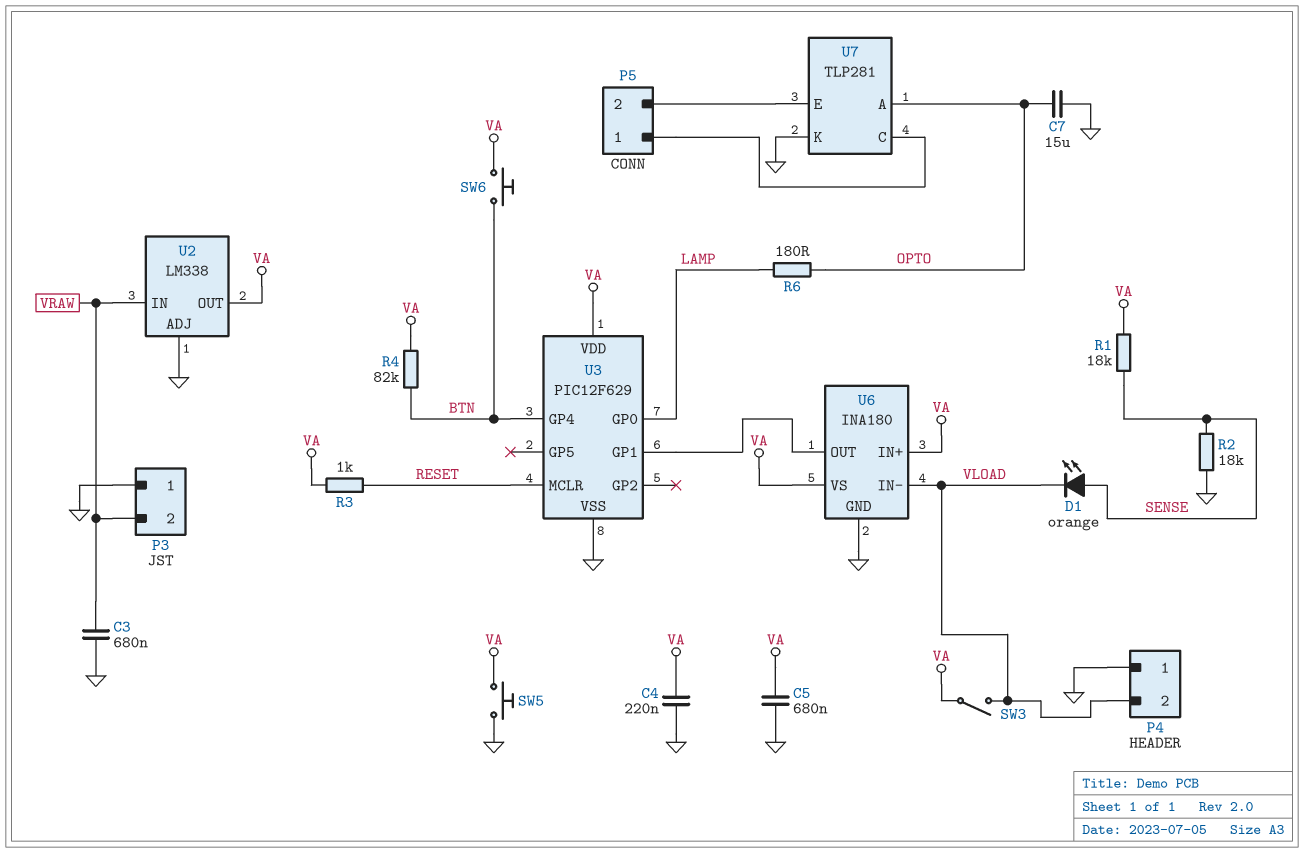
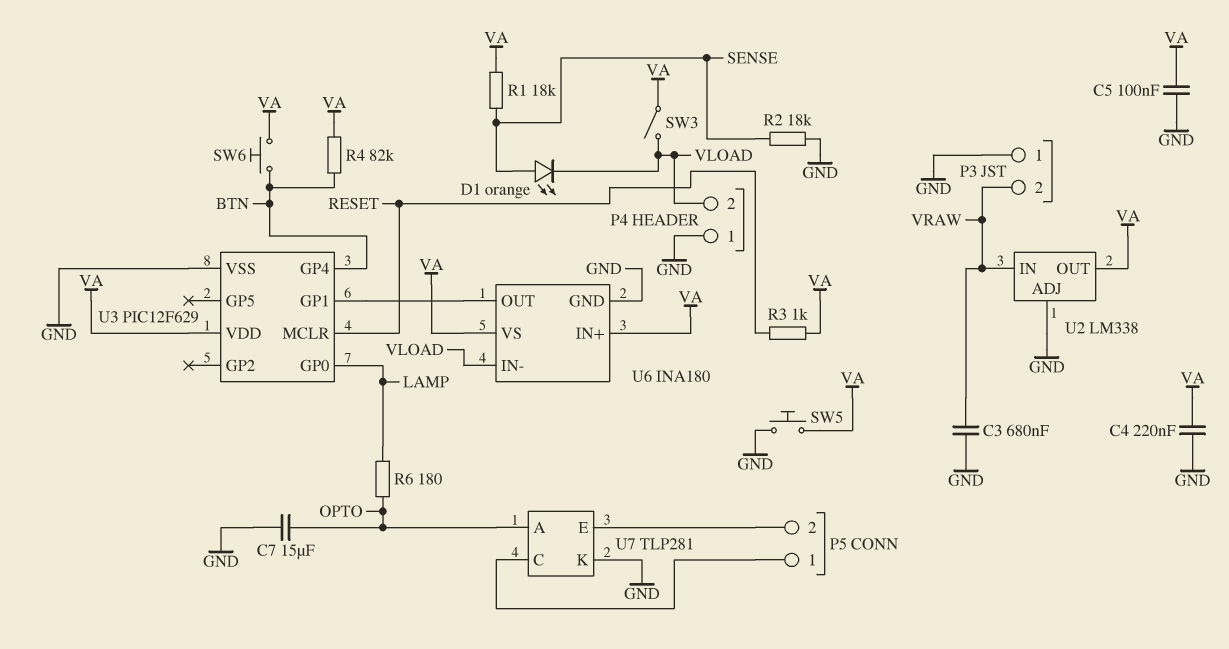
C5: 680nF (GND, VA) -> 100nF (GND, VA)

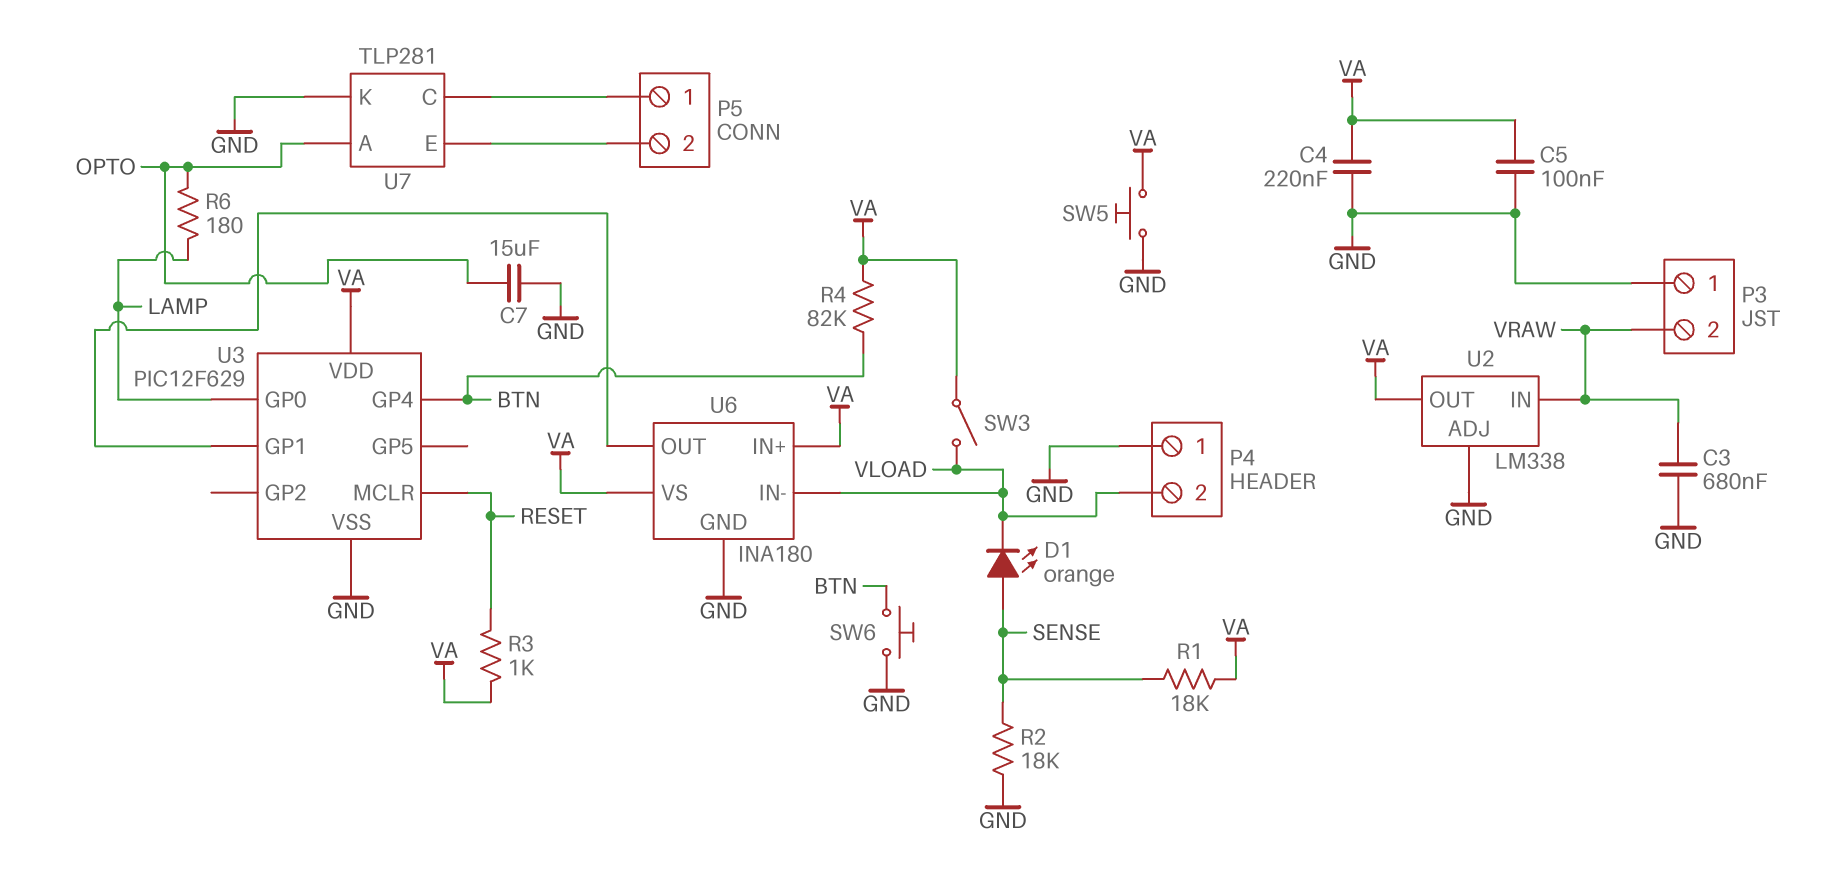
SW6: button (BTN, VA) -> button (BTN, GND)

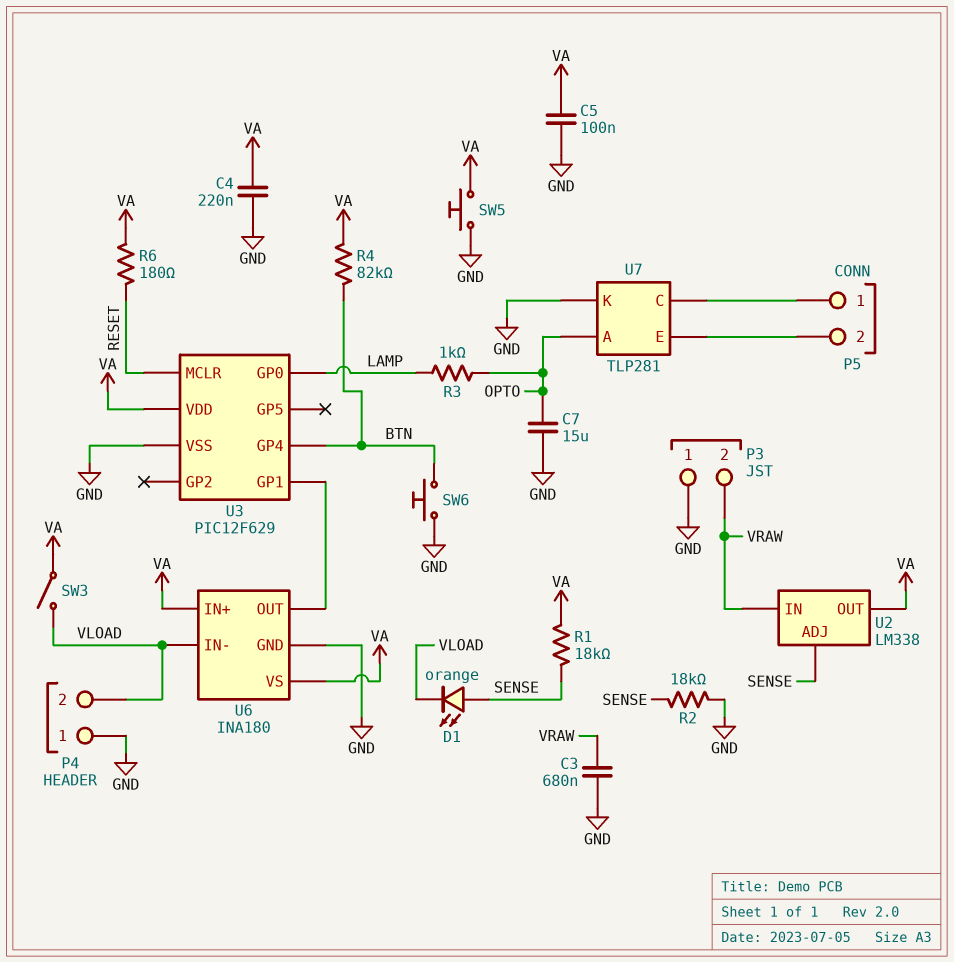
R3: 1k (RESET, VA) -> 1k (LAMP, OPTO)
R6: 180 (LAMP, OPTO) -> 180 (RESET, VA)
U2 pin ADJ: GND -> SENSE

